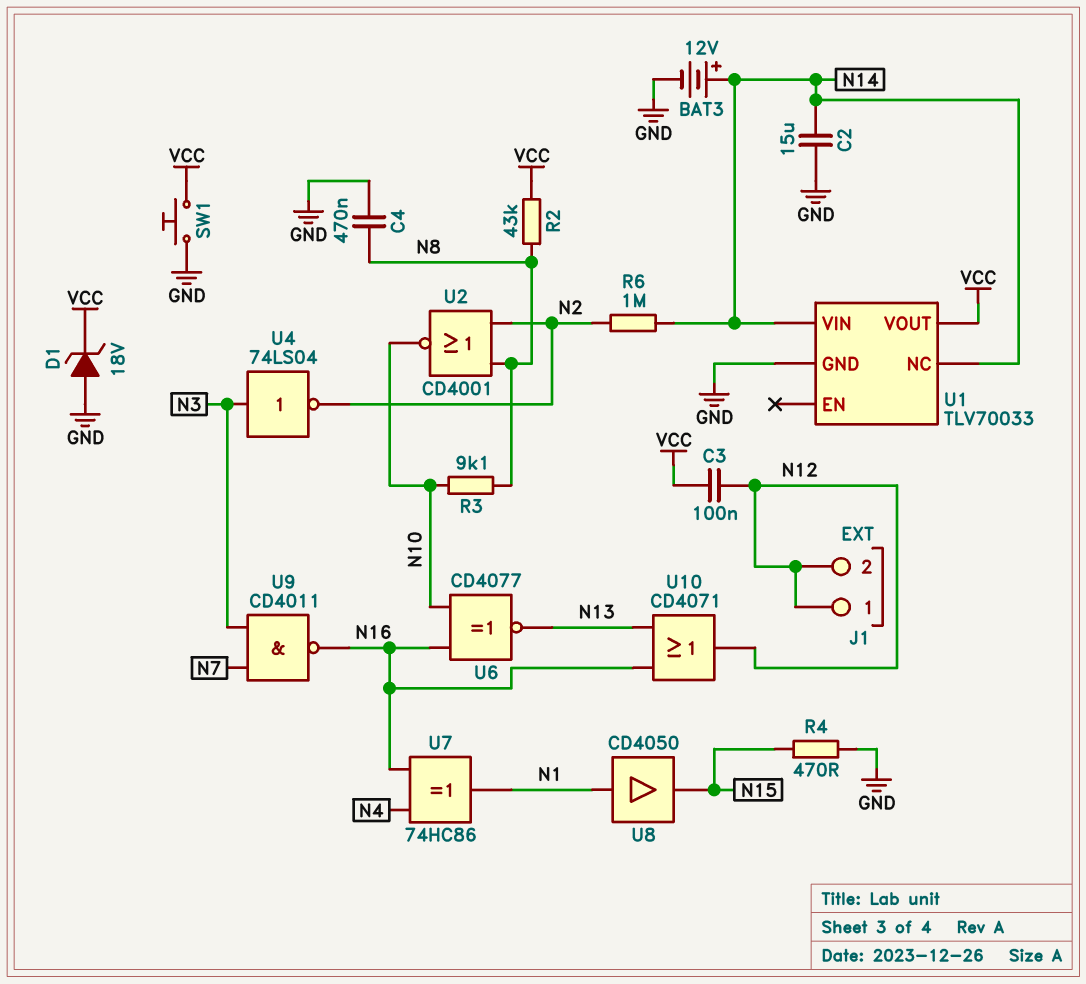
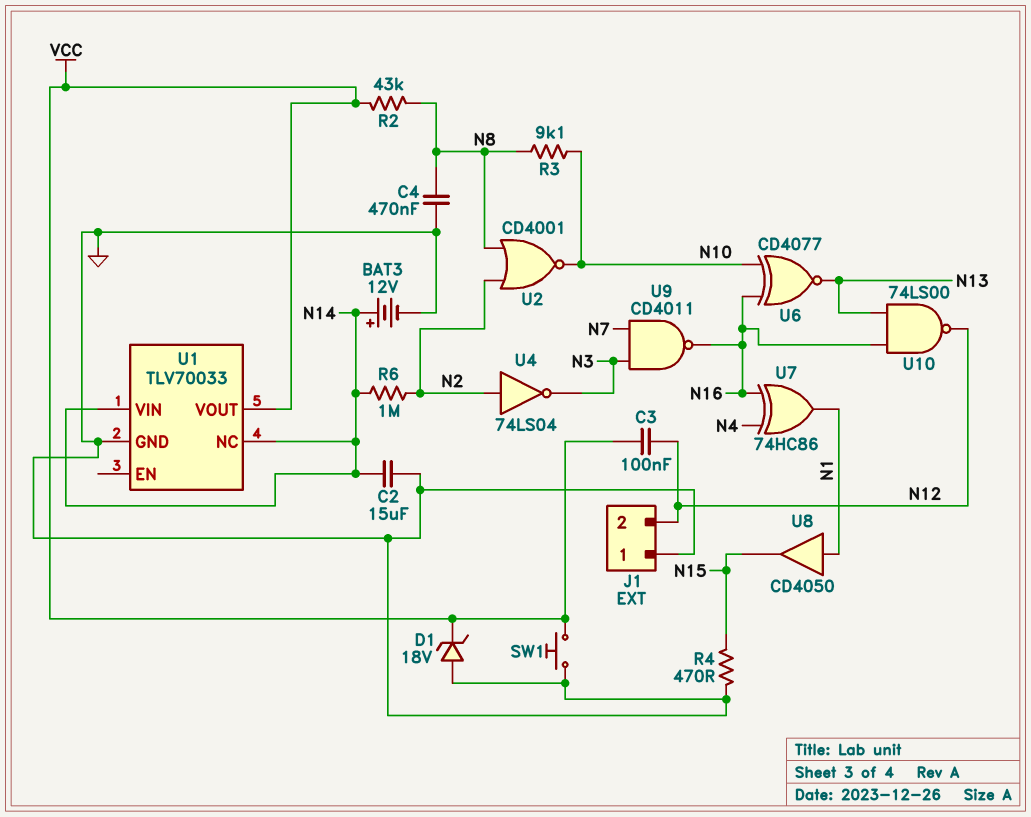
J1 pin 1: N12 -> GND
U4: NOT 74LS04 (in N3, out N2) -> NOT 74LS04 (in N2, out N3)
U10: OR CD4071 (in N13, in N16, out N12) -> NAND 74LS00 (in N13, in N16, out N12)

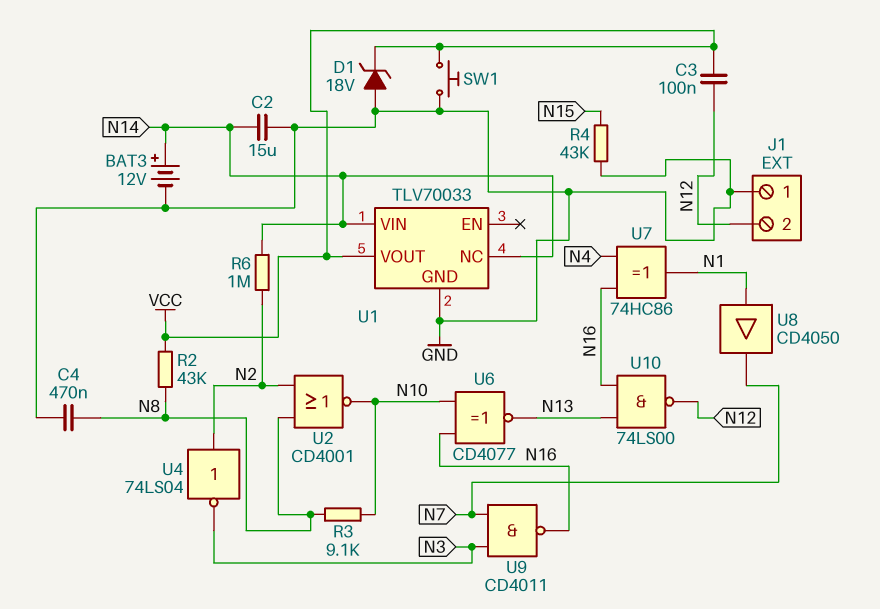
R4: 470 (GND, N15) -> 43k (GND, N15)
U8: buffer CD4050 (in N1, out N15) -> buffer CD4050 (in N1, out N7)

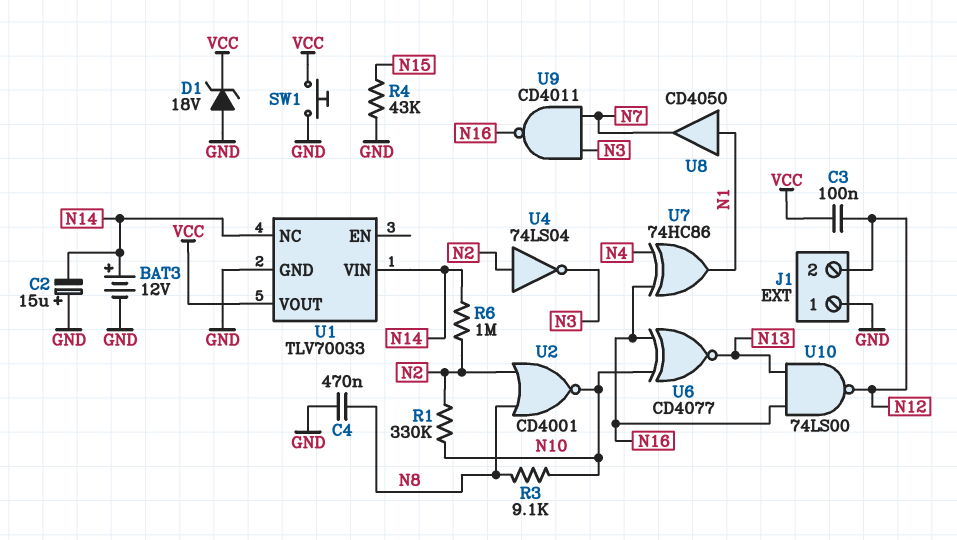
C2: 15uF (GND, N14) -> 15uF (plus GND, minus N14)
R1: none -> 330k (N2, N10)
R2: 43k (N8, VCC) -> none

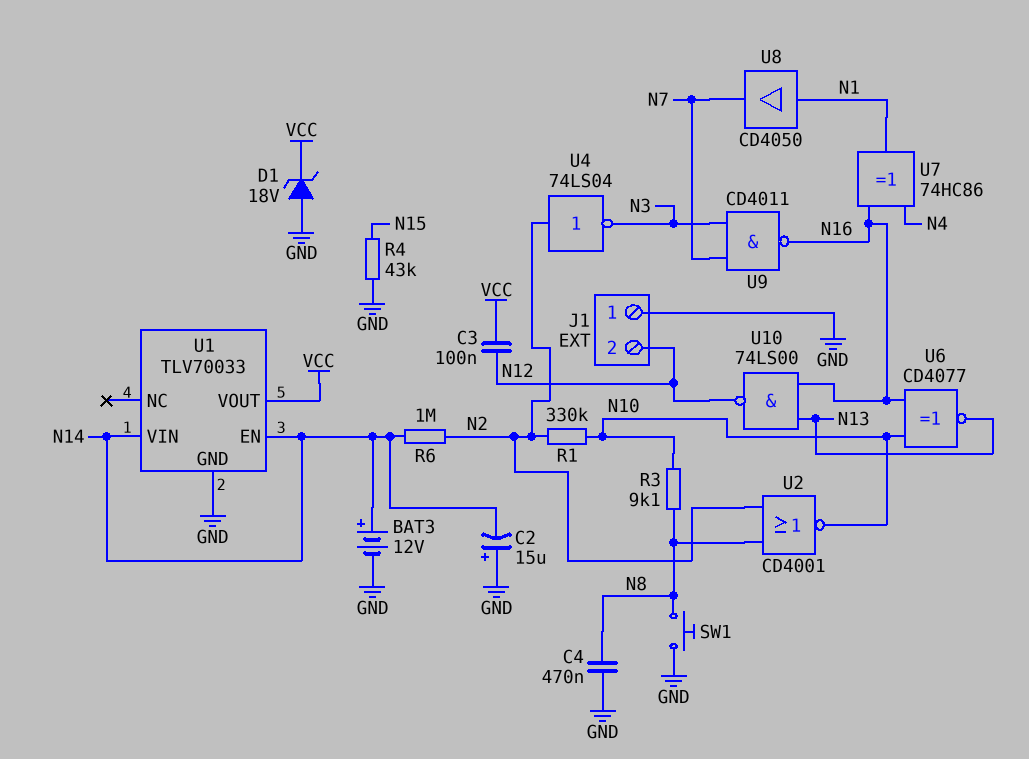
SW1: button (GND, VCC) -> button (GND, N8)
U1 pin EN: none -> N14
U1 pin NC: N14 -> none

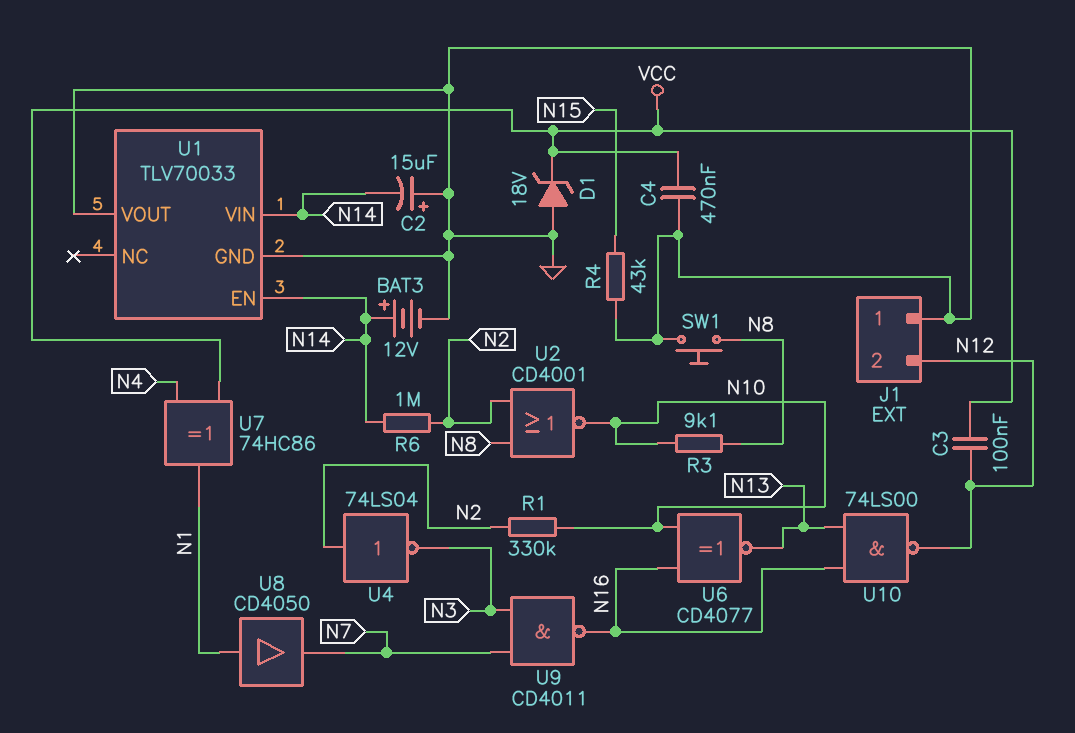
C4: 470nF (GND, N8) -> 470nF (GND, VCC)
U1 pin VOUT: VCC -> GND
U7: XOR 74HC86 (in N4, in N16, out N1) -> XOR 74HC86 (in N4, in VCC, out N1)

